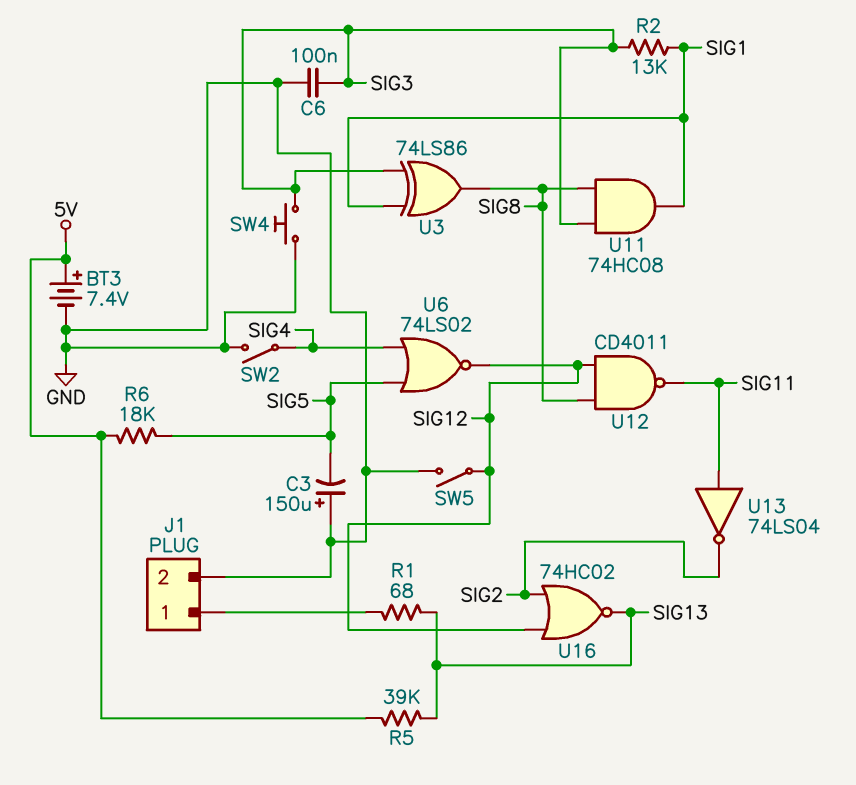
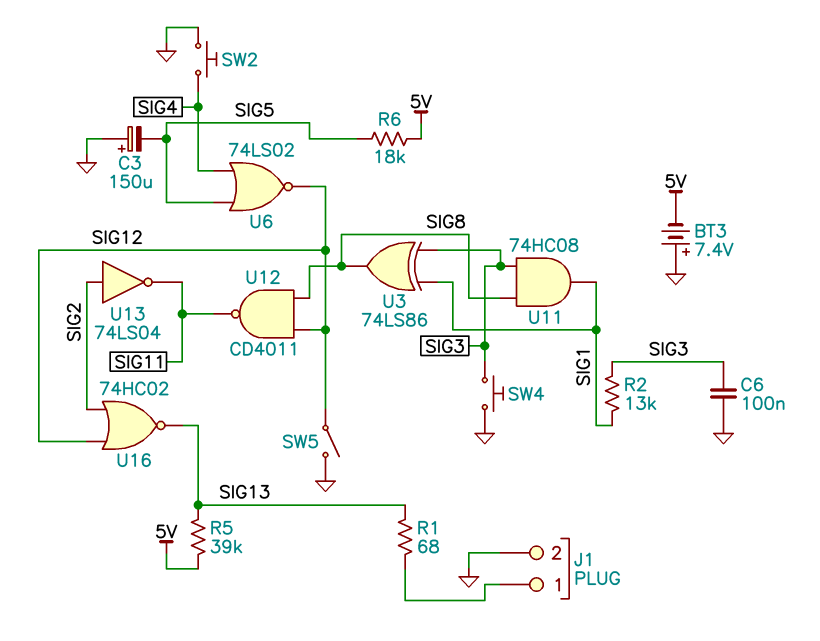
BT3: 7.4V (plus 5V, minus GND) -> 7.4V (plus GND, minus 5V)
SW2: switch (GND, SIG4) -> button (GND, SIG4)
U13: NOT 74LS04 (in SIG11, out SIG2) -> NOT 74LS04 (in SIG2, out SIG11)

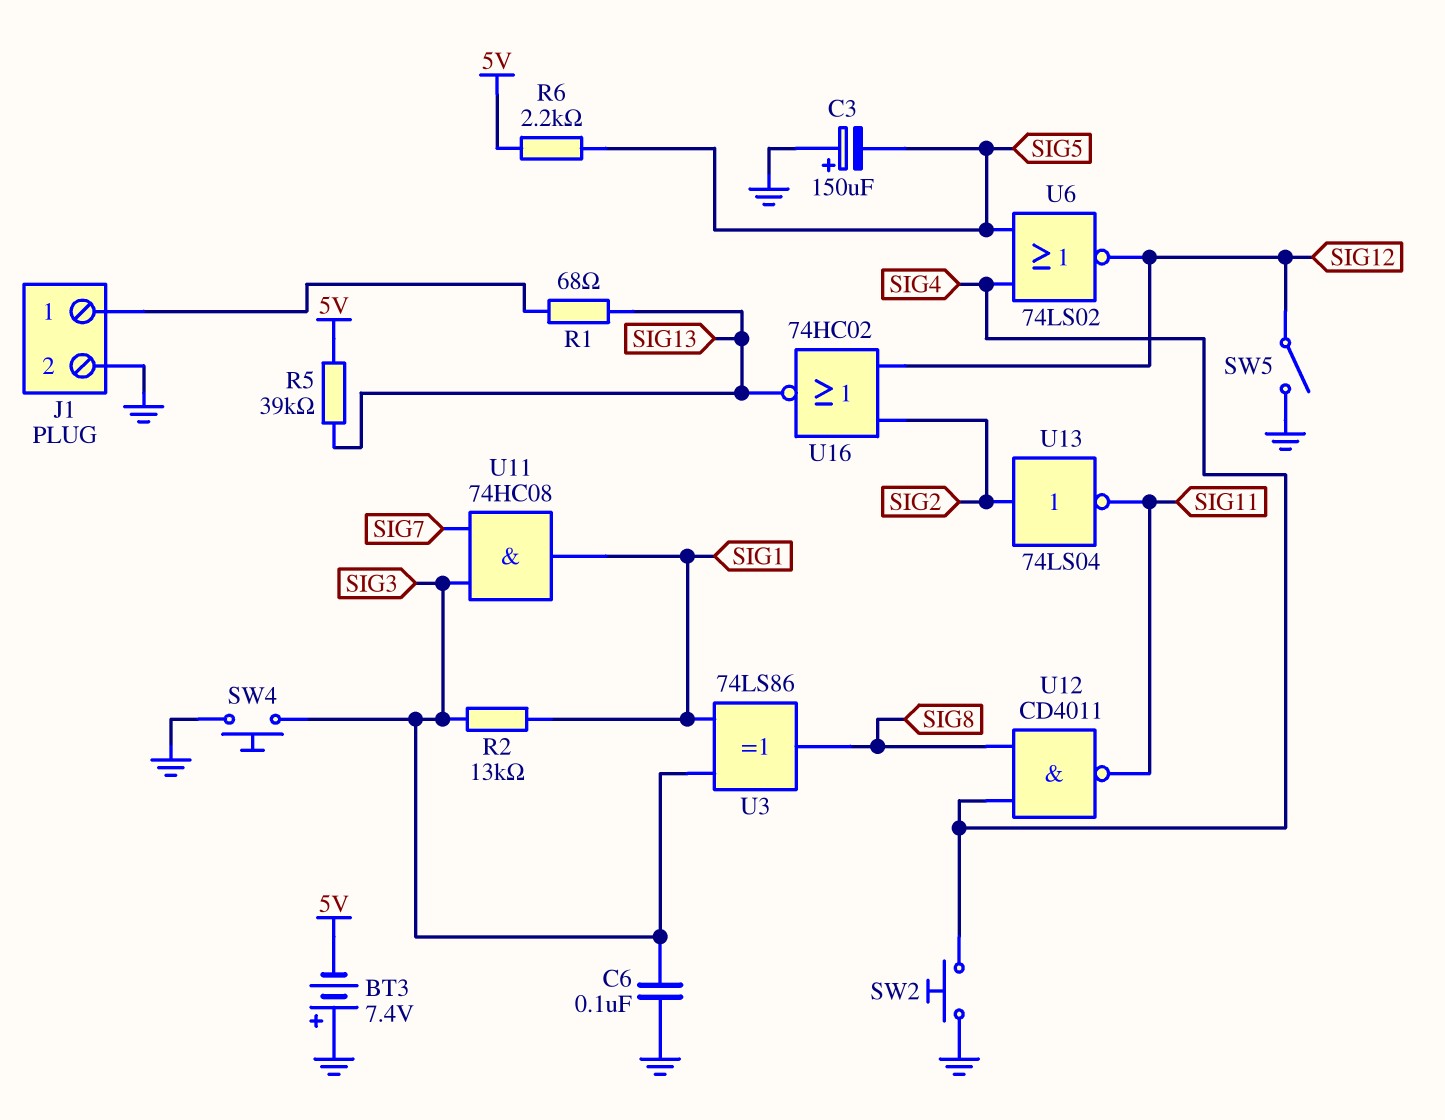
R6: 18k (5V, SIG5) -> 2.2k (5V, SIG5)
U11: AND 74HC08 (in SIG3, in SIG8, out SIG1) -> AND 74HC08 (in SIG3, in SIG7, out SIG1)
U12: NAND CD4011 (in SIG8, in SIG12, out SIG11) -> NAND CD4011 (in SIG4, in SIG8, out SIG11)

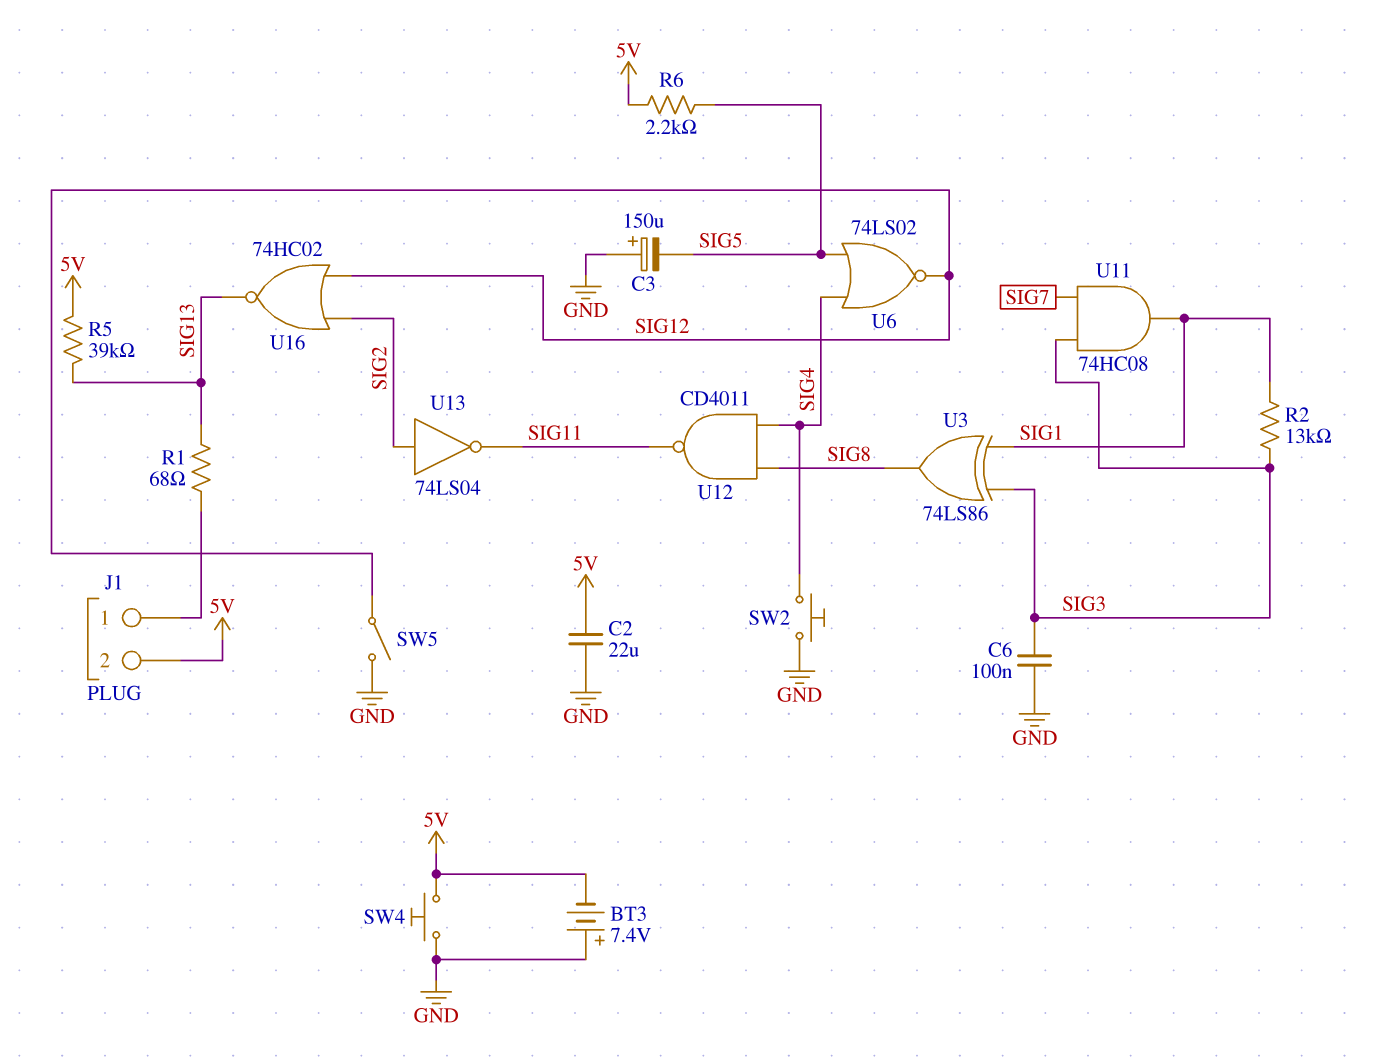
C2: none -> 22uF (5V, GND)
J1 pin 2: GND -> 5V
SW4: button (GND, SIG3) -> button (5V, GND)

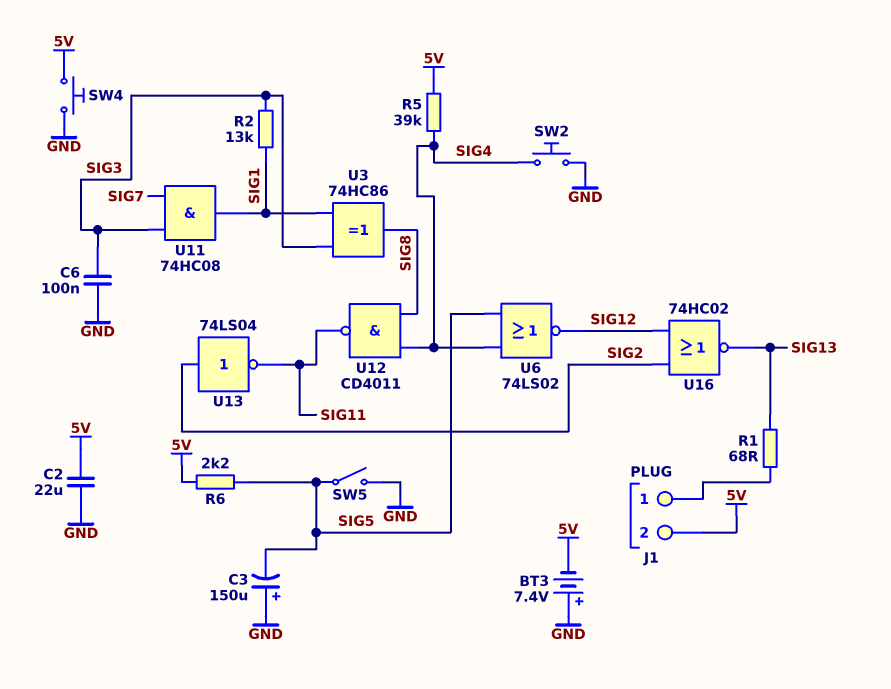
R5: 39k (5V, SIG13) -> 39k (5V, SIG4)
SW5: switch (GND, SIG12) -> switch (GND, SIG5)
U3: XOR 74LS86 (in SIG1, in SIG3, out SIG8) -> XOR 74HC86 (in SIG1, in SIG3, out SIG8)

